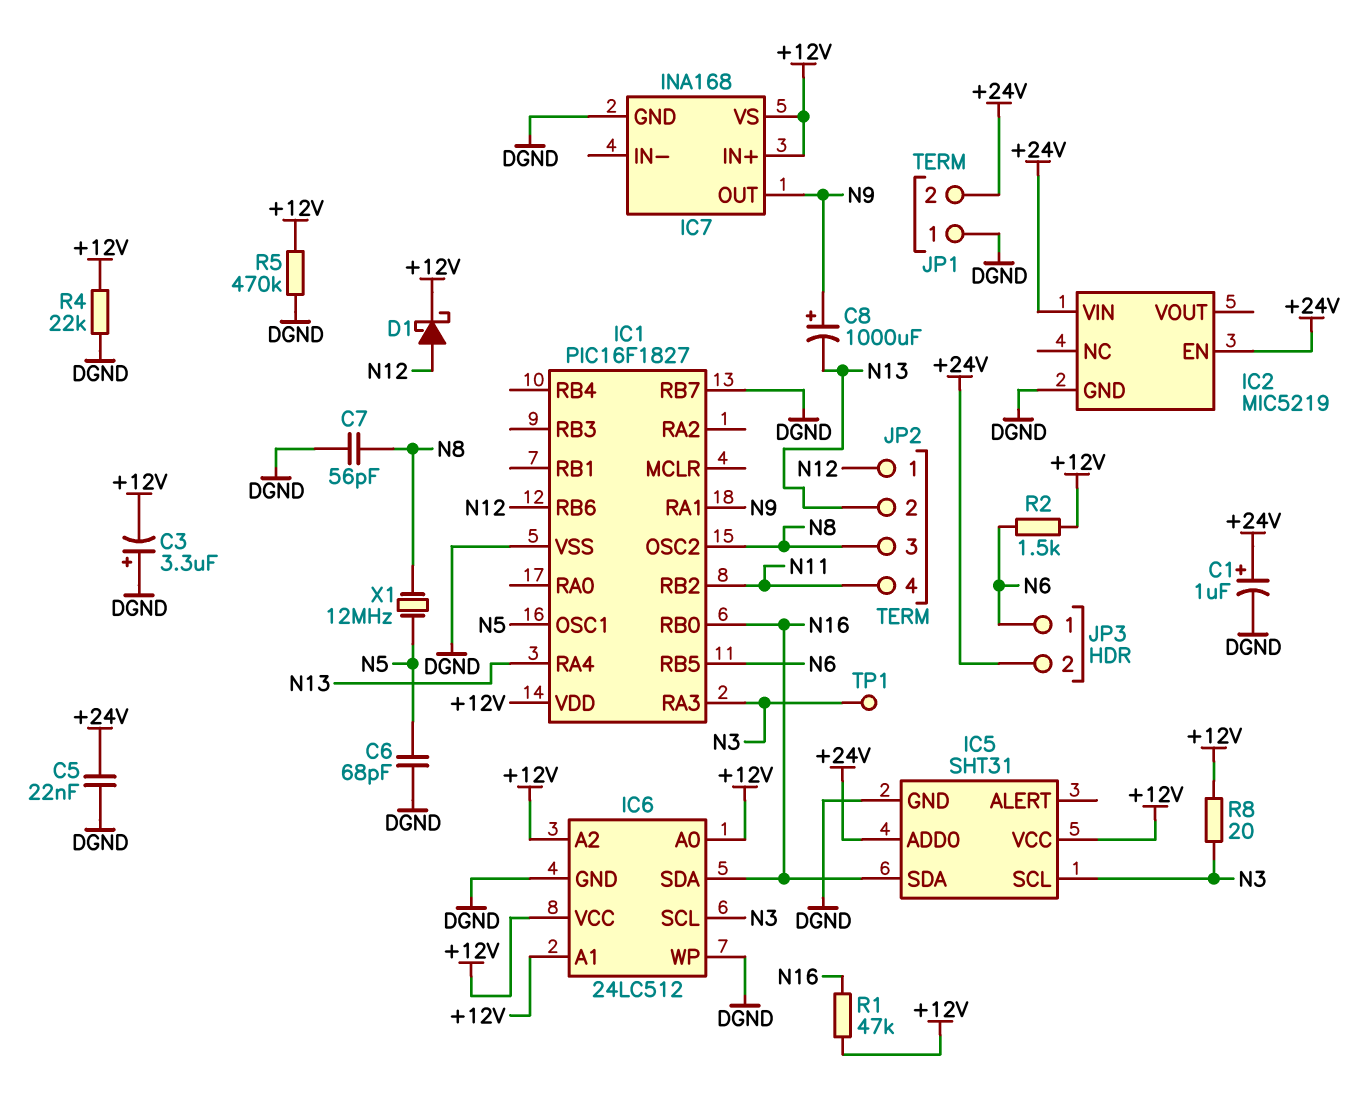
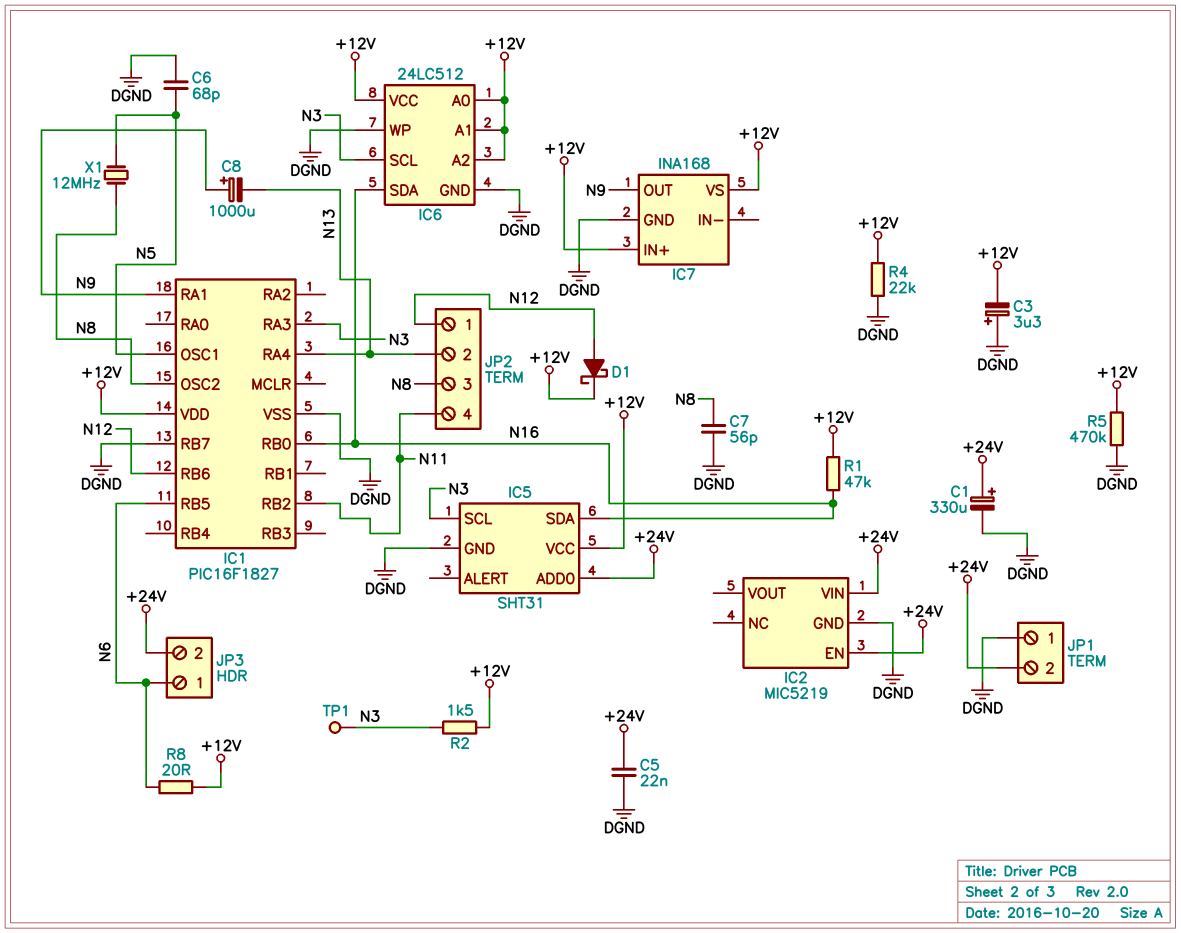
C1: 1uF (plus +24V, minus DGND) -> 330uF (plus +24V, minus DGND)
R2: 1.5k (+12V, N6) -> 1.5k (+12V, N3)
R8: 20 (+12V, N3) -> 20 (+12V, N6)

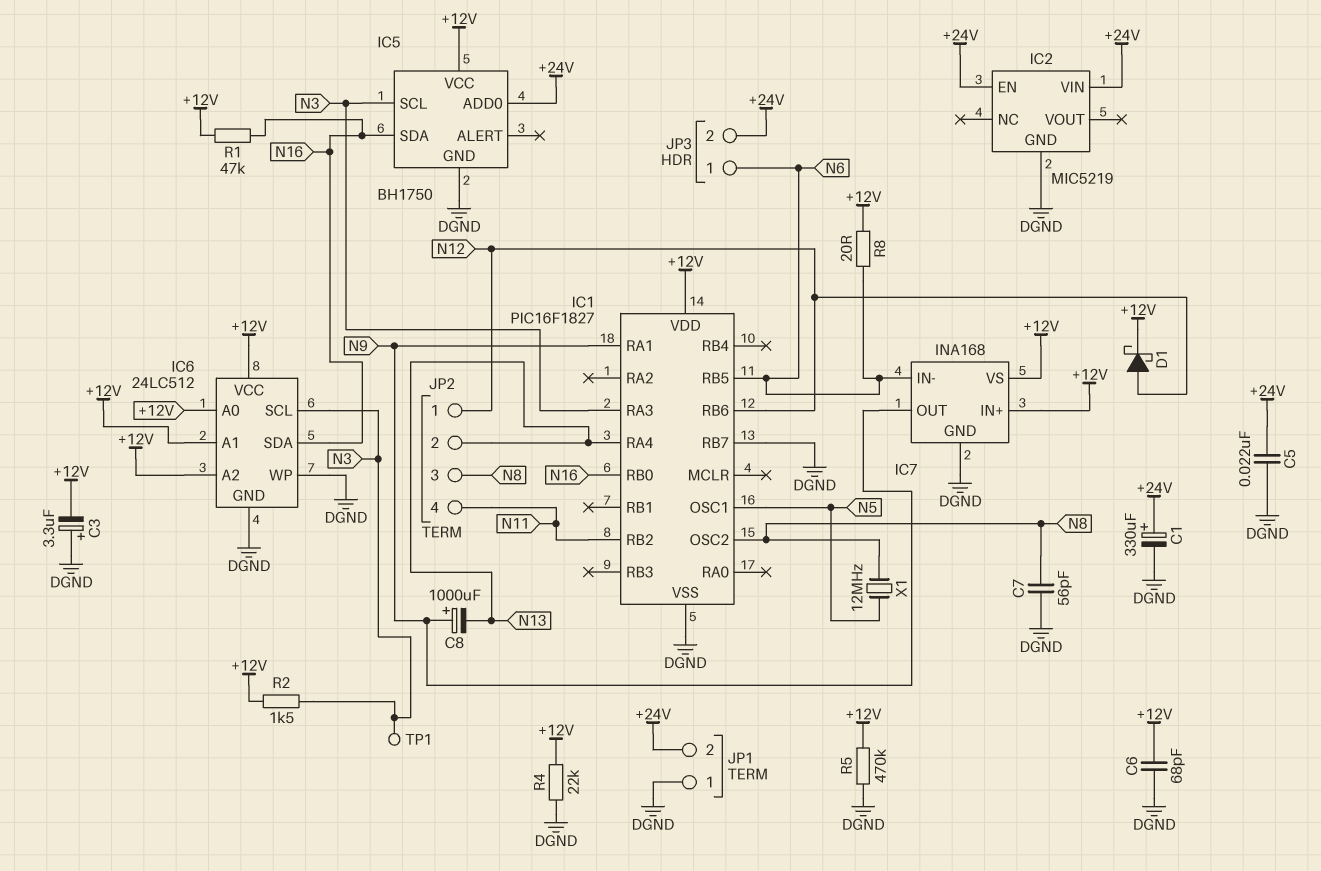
C6: 68pF (DGND, N5) -> 68pF (+12V, DGND)
IC5: SHT31 -> BH1750
IC7 pin IN-: none -> N6

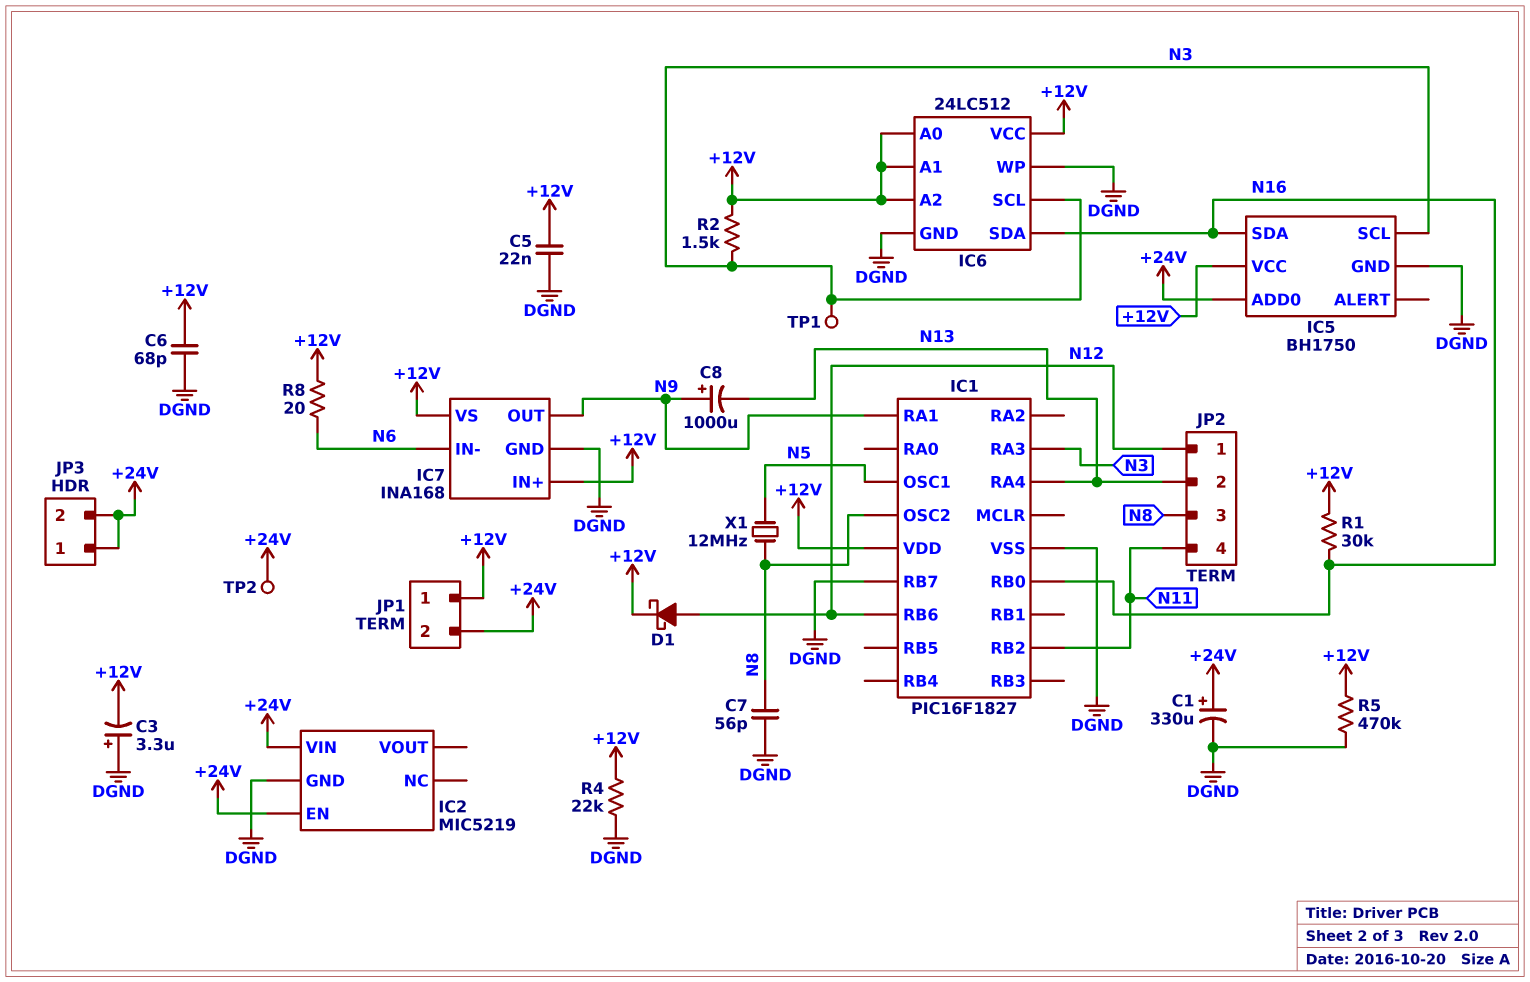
C5: 22nF (+24V, DGND) -> 22nF (+12V, DGND)
IC1 pin RB5: N6 -> none
JP1 pin 1: DGND -> +12V
JP3 pin 1: N6 -> +24V
R1: 47k (+12V, N16) -> 30k (+12V, N16)
TP2: none -> test point (+24V)

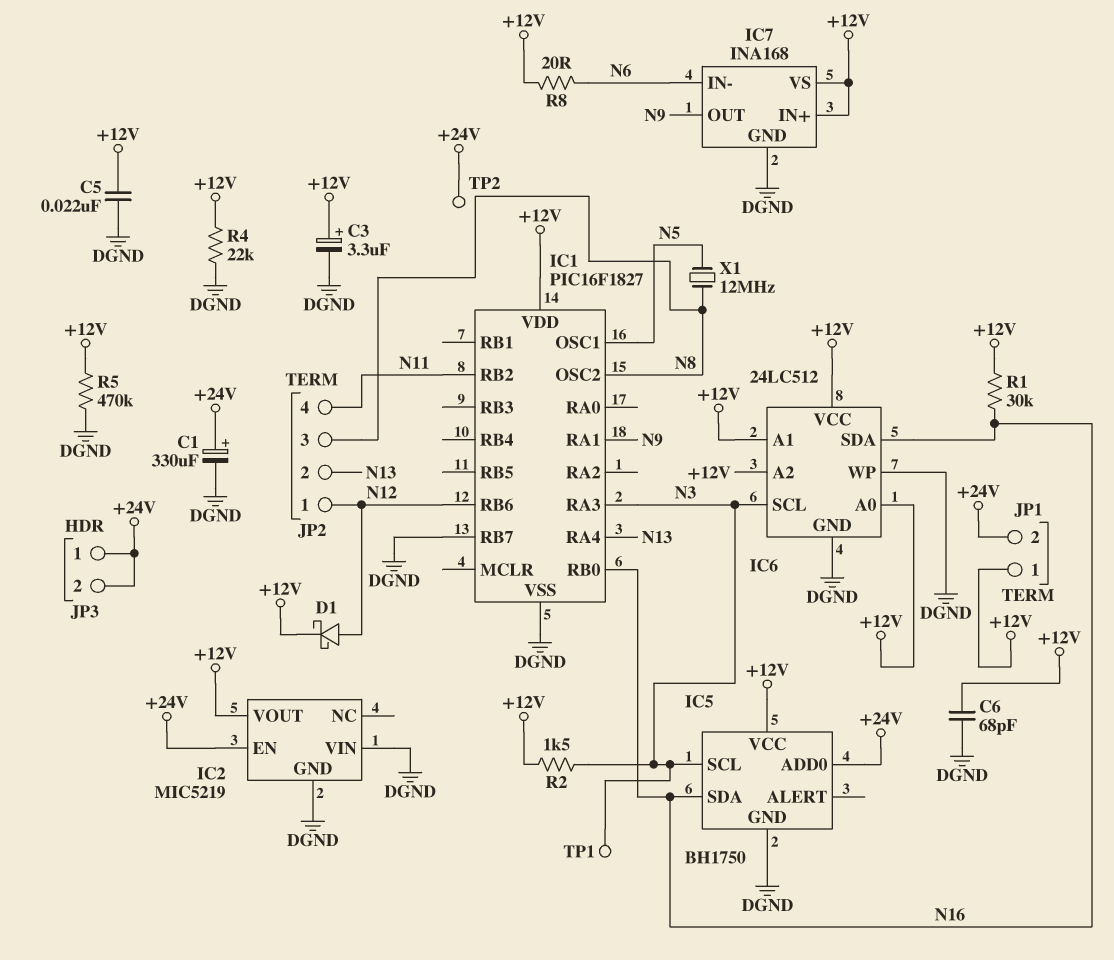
C3: 3.3uF (plus DGND, minus +12V) -> 3.3uF (plus +12V, minus DGND)
C7: 56pF (DGND, N8) -> none
C8: 1000uF (plus N9, minus N13) -> none
IC2 pin VIN: +24V -> DGND
IC2 pin VOUT: none -> +12V

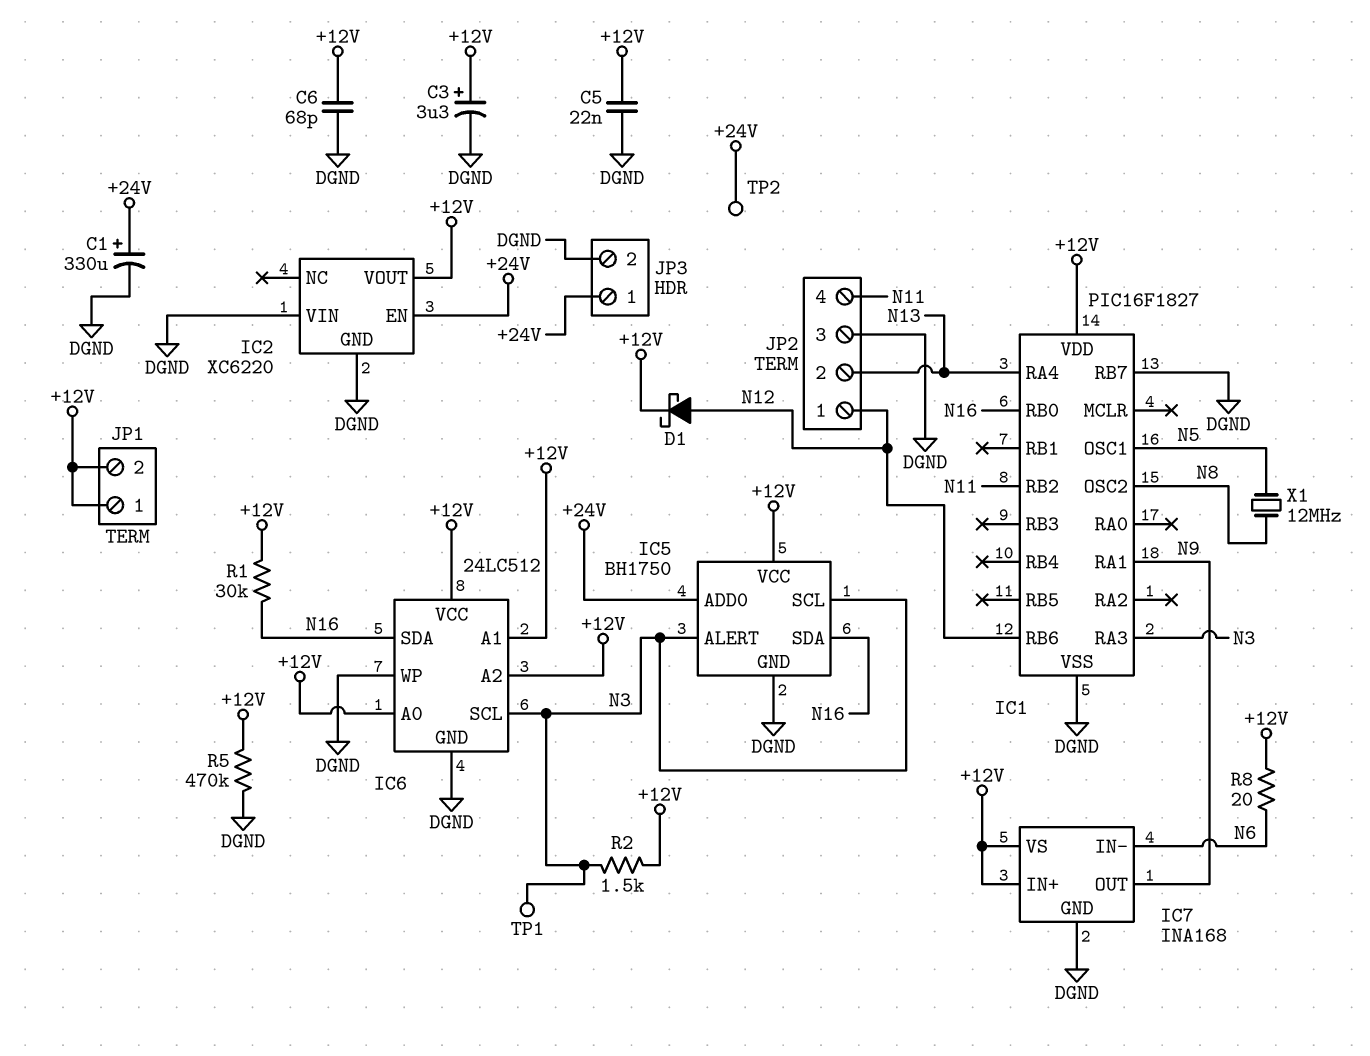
IC2: MIC5219 -> XC6220
IC5 pin ALERT: none -> N3
JP1 pin 2: +24V -> +12V
JP2 pin 3: N8 -> DGND
JP3 pin 2: +24V -> DGND
R4: 22k (+12V, DGND) -> none

